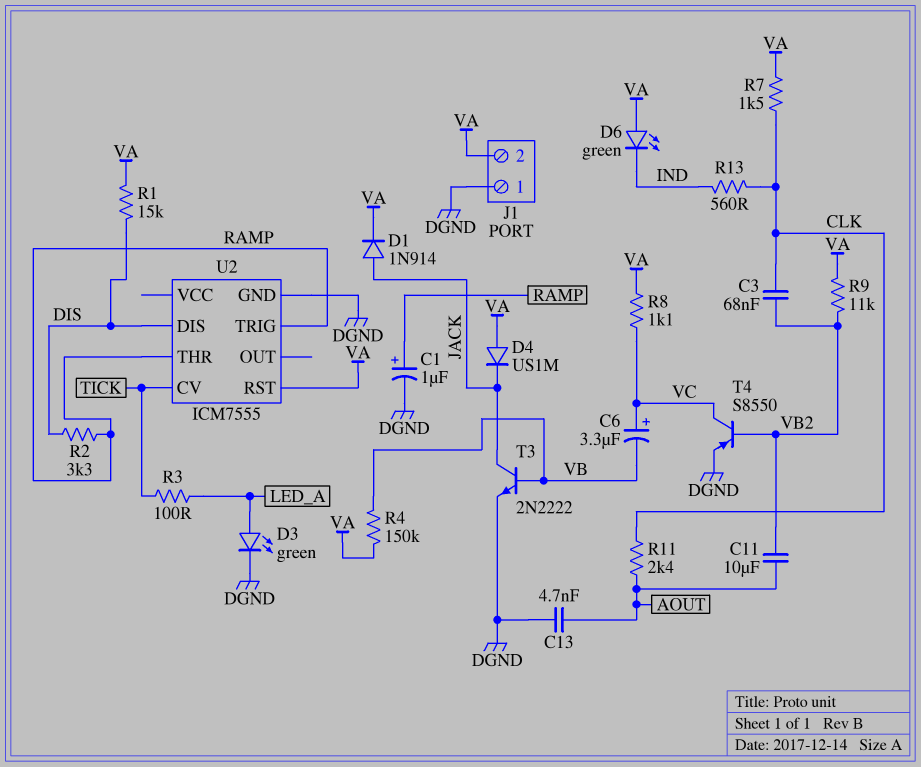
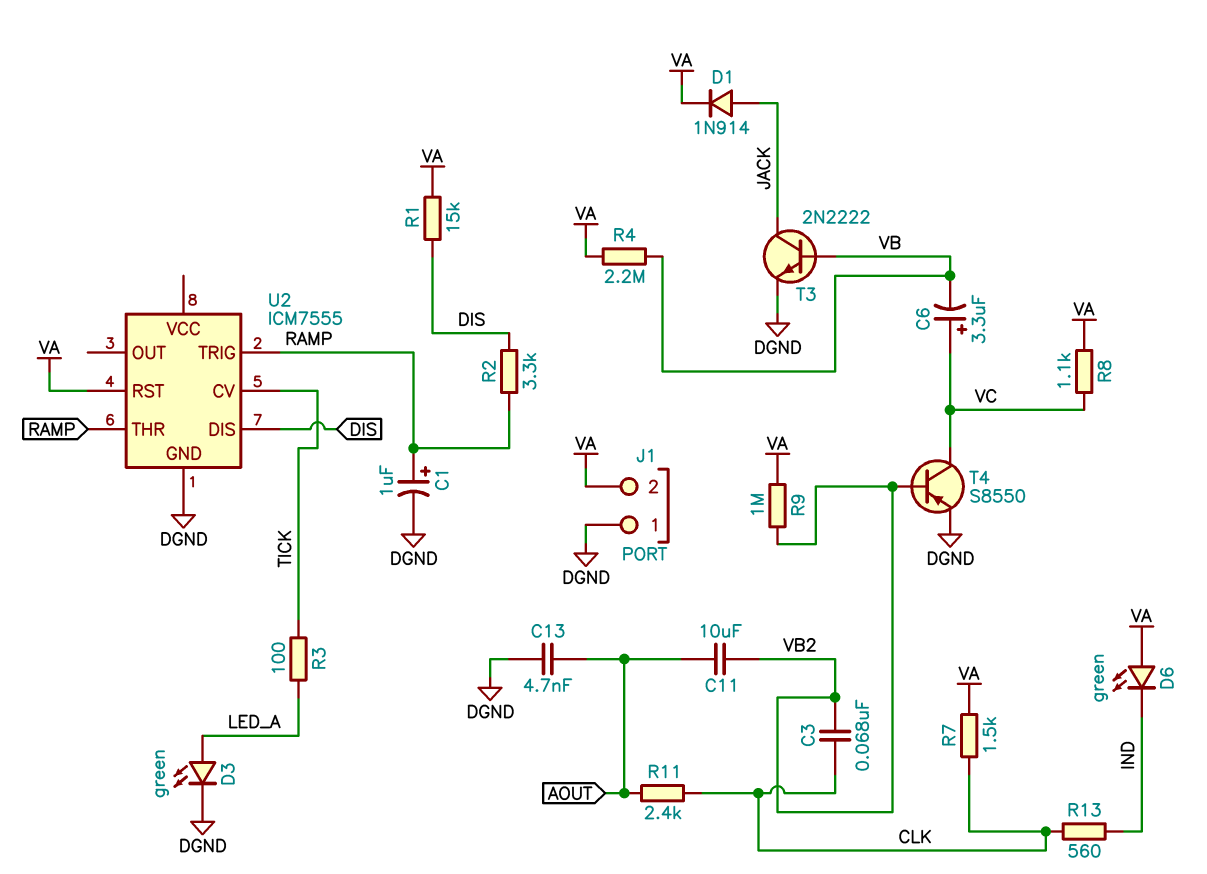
D4: diode US1M (A VA, K JACK) -> none
R4: 150k (VA, VB) -> 2.2M (VA, VB)
R9: 11k (VA, VB2) -> 1M (VA, VB2)

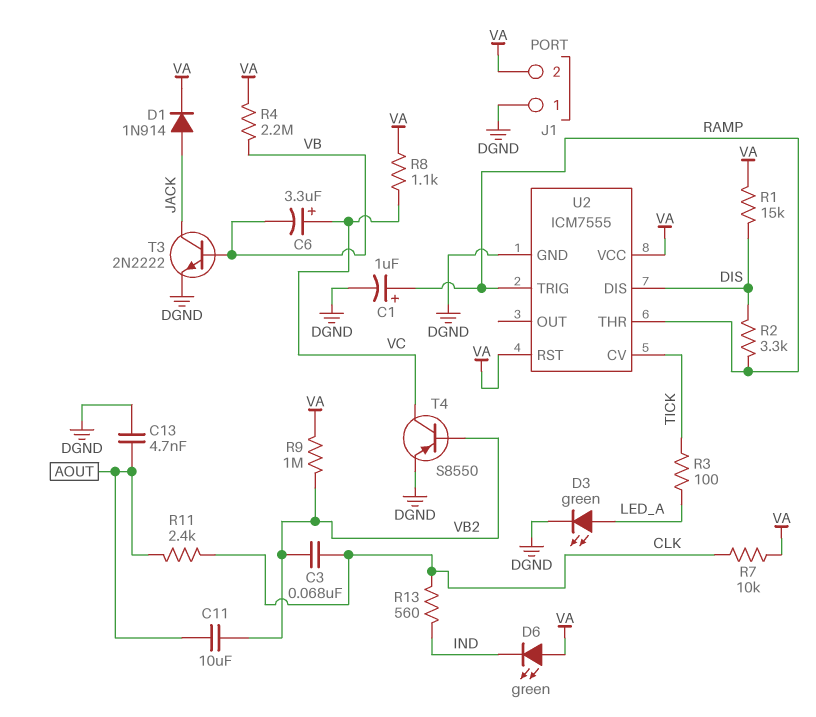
R7: 1.5k (CLK, VA) -> 10k (CLK, VA)
U2 pin VCC: none -> VA

